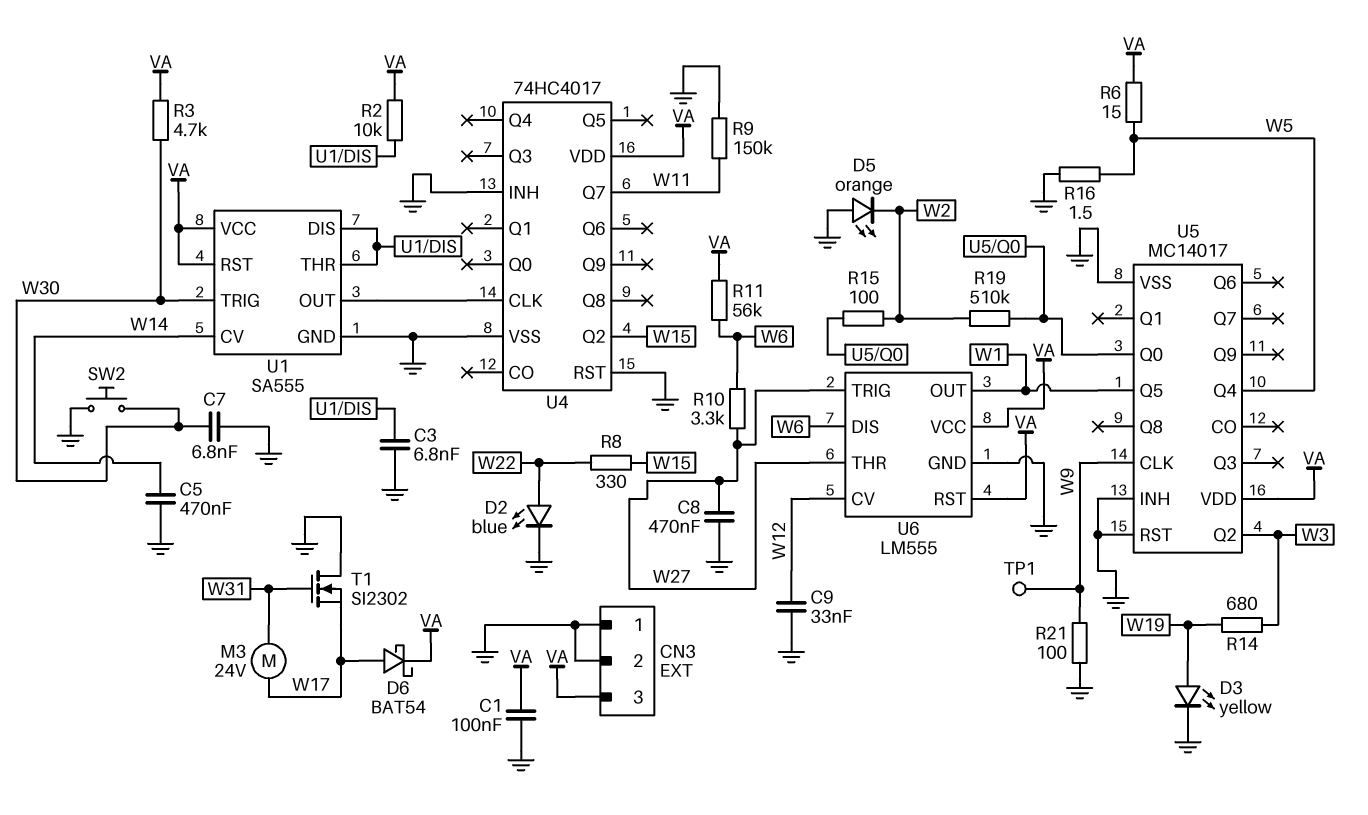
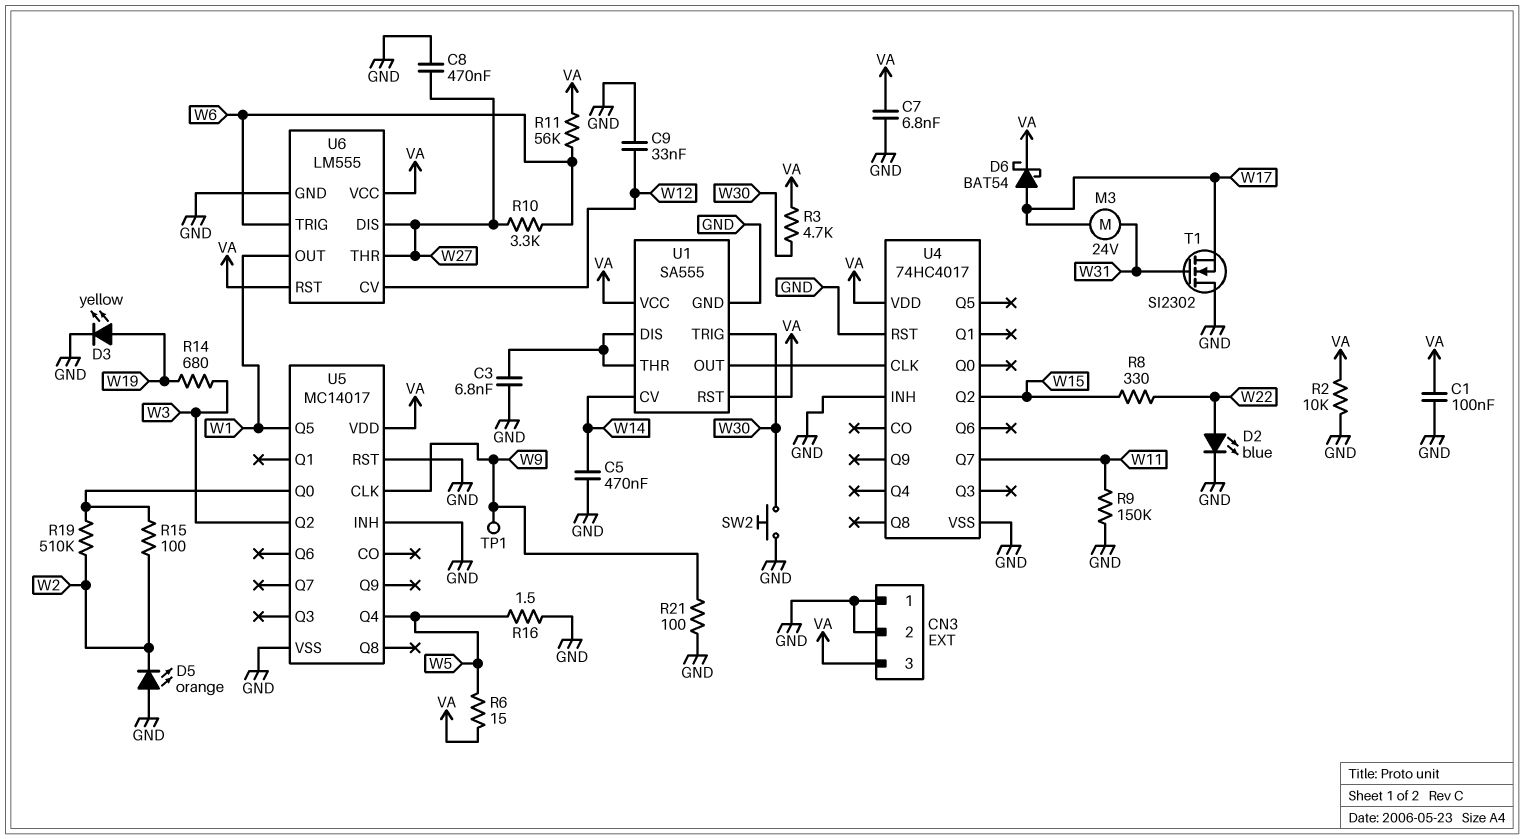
C7: 6.8nF (GND, W30) -> 6.8nF (GND, VA)
R2: 10k (U1/DIS, VA) -> 10k (GND, VA)
U6 pin DIS: W6 -> W27
U6 pin TRIG: W27 -> W6

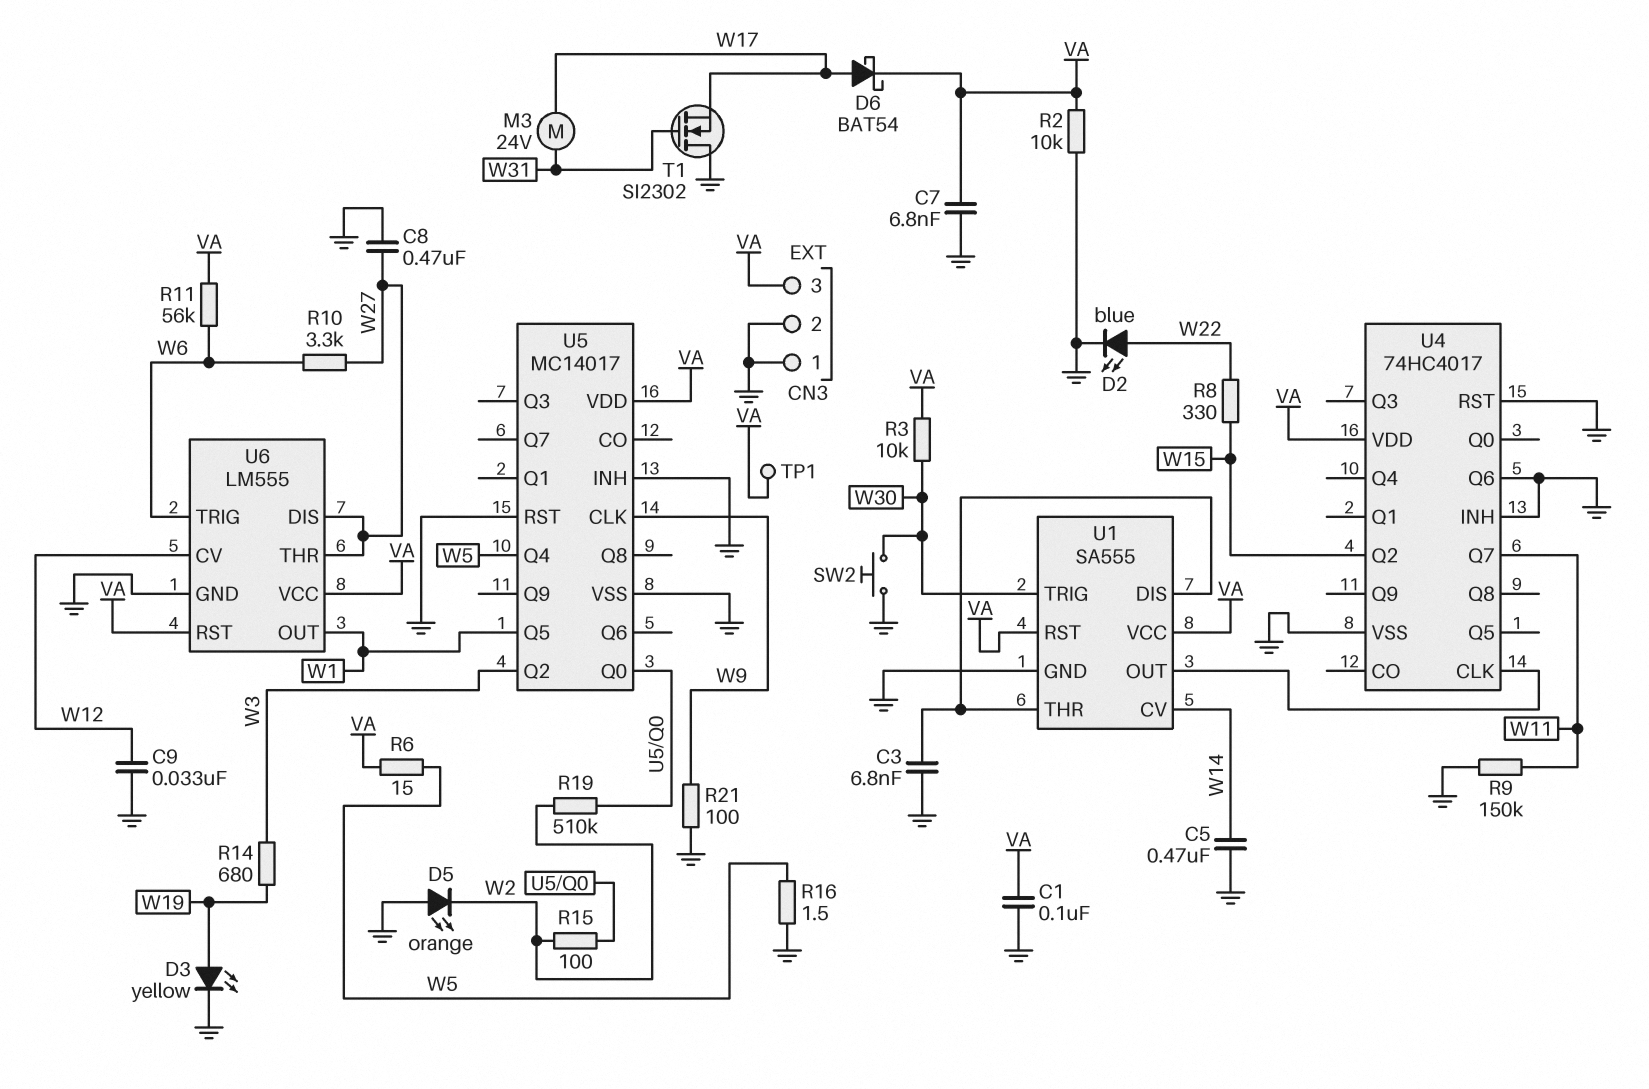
R3: 4.7k (VA, W30) -> 10k (VA, W30)
TP1: test point (W9) -> test point (VA)
U4 pin Q6: none -> GND

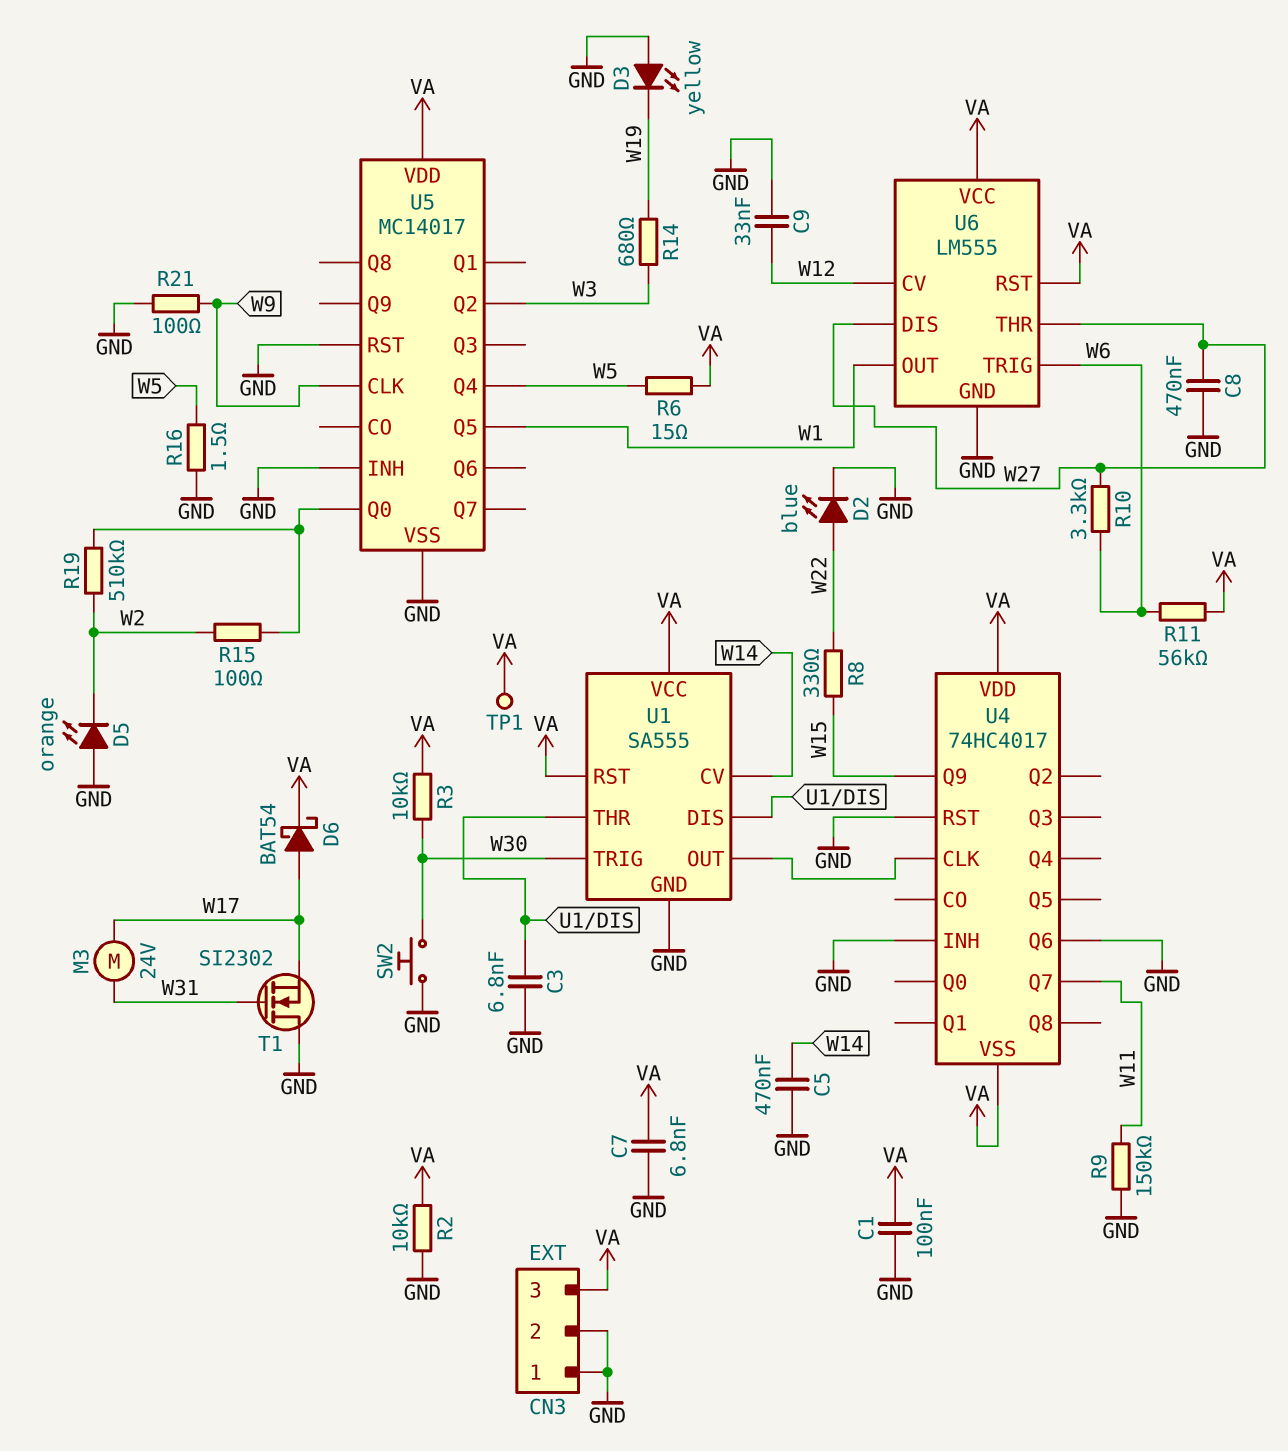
D3: LED yellow (A W19, K GND) -> LED yellow (A GND, K W19)
U4 pin Q2: W15 -> none
U4 pin Q9: none -> W15
U4 pin VSS: GND -> VA

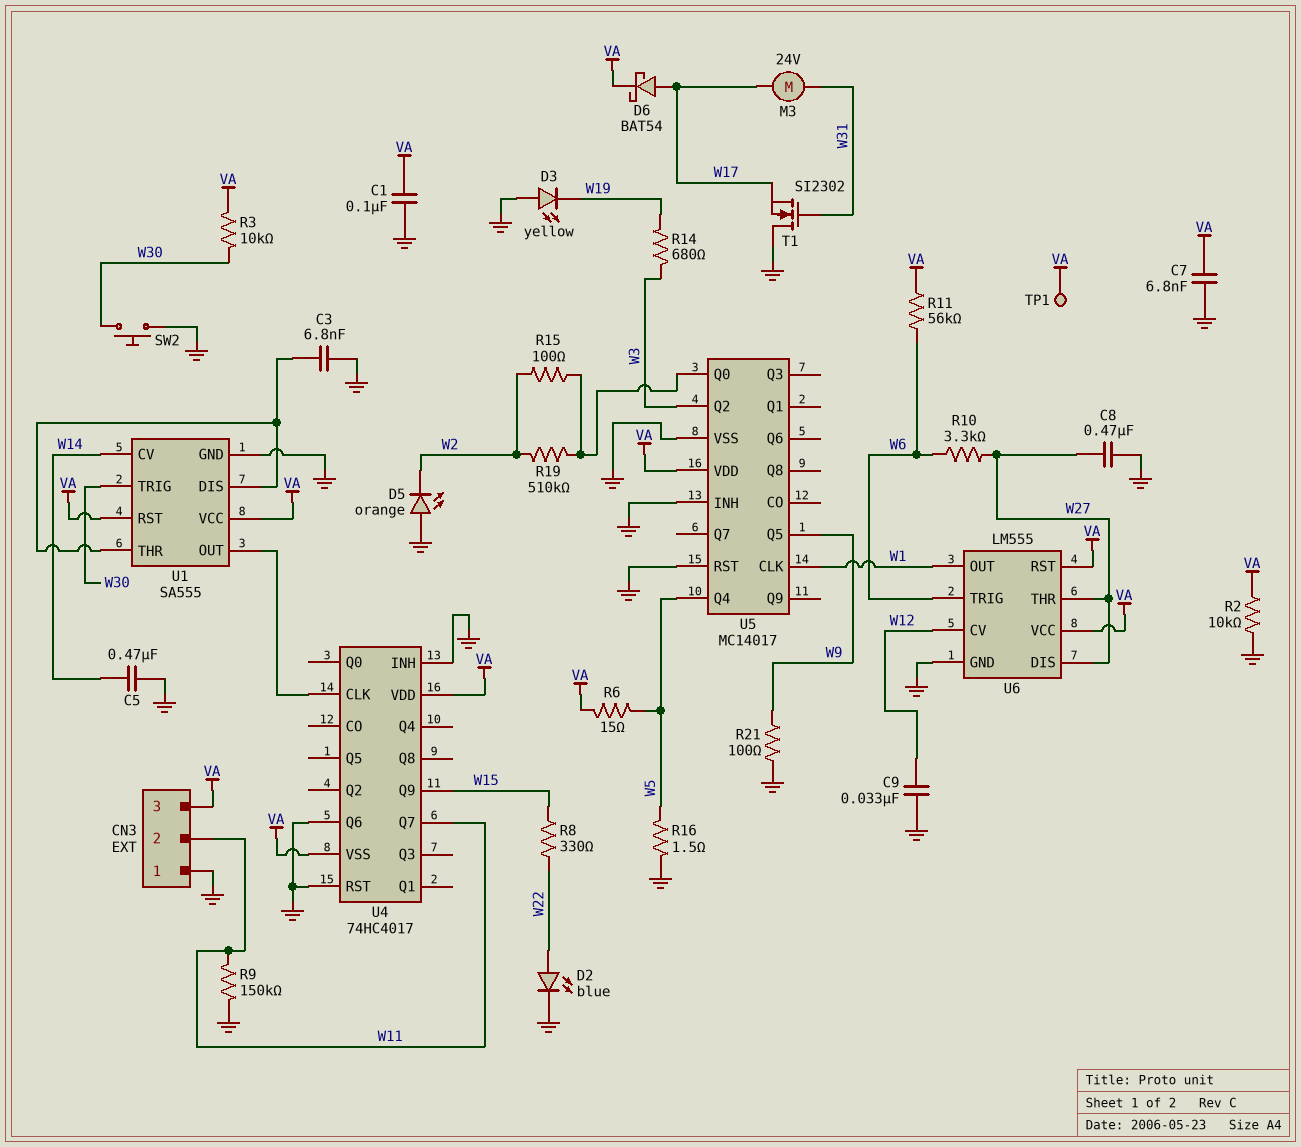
CN3 pin 2: GND -> W11
U5 pin CLK: W9 -> W1
U5 pin Q5: W1 -> W9

